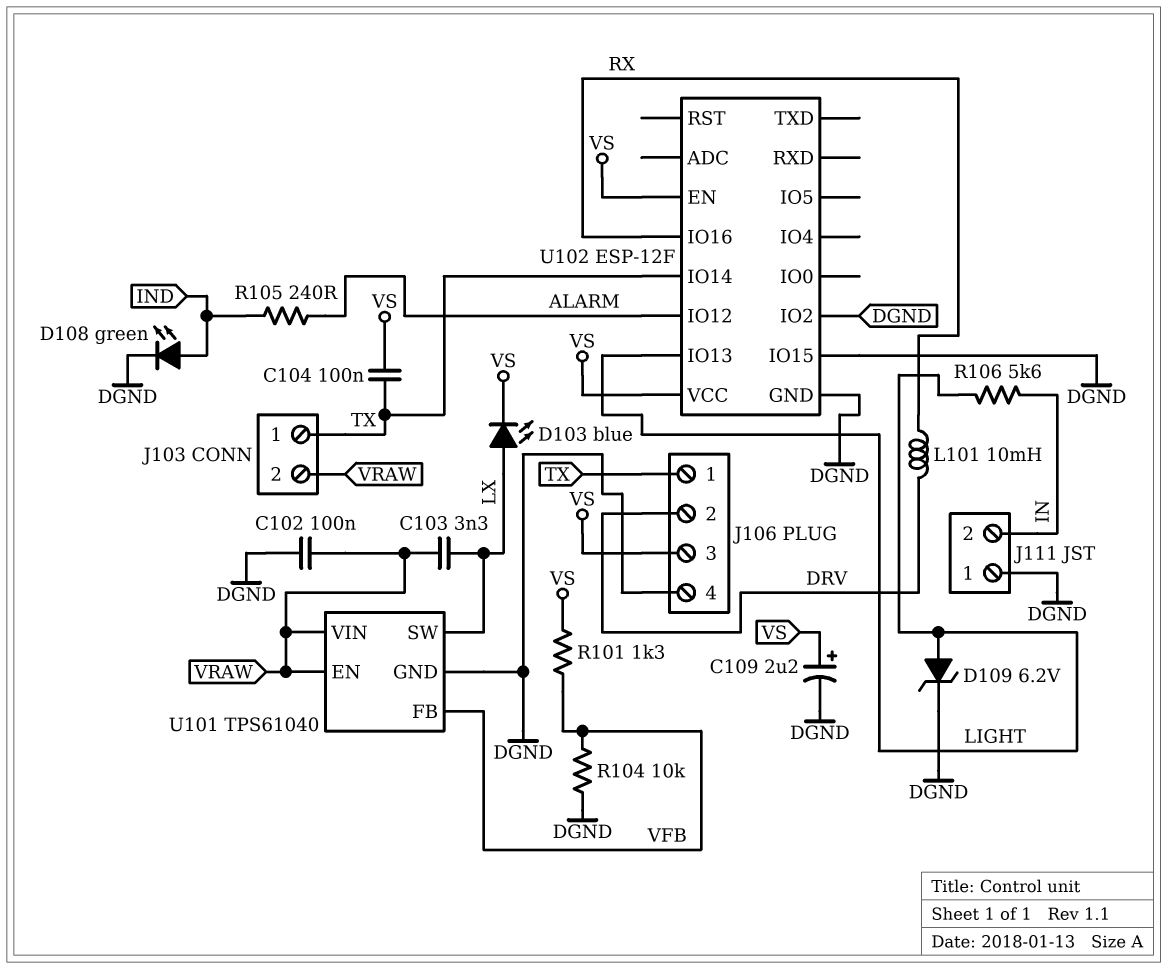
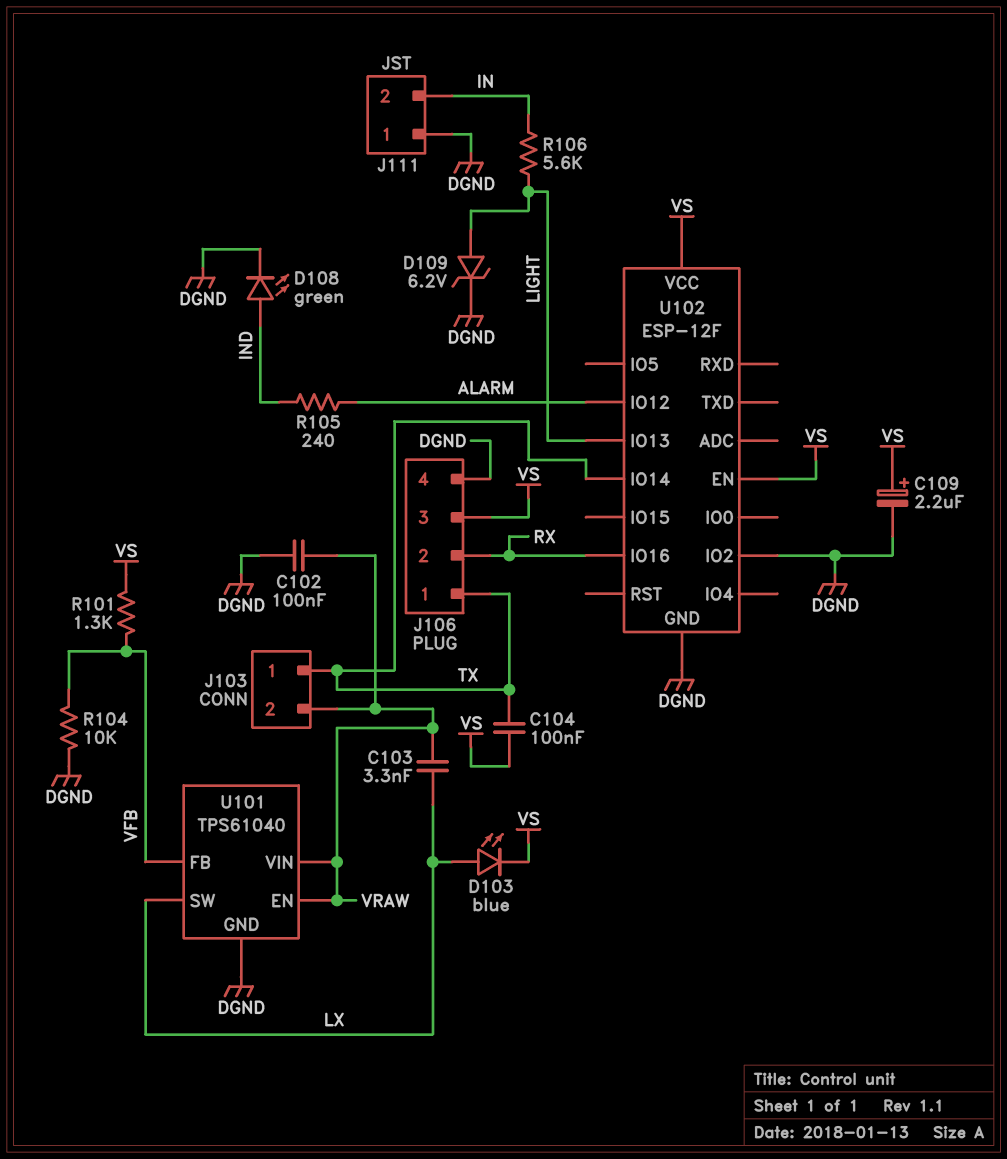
J106 pin 2: DRV -> RX
L101: 10mH (DRV, RX) -> none
U102 pin IO15: DGND -> none

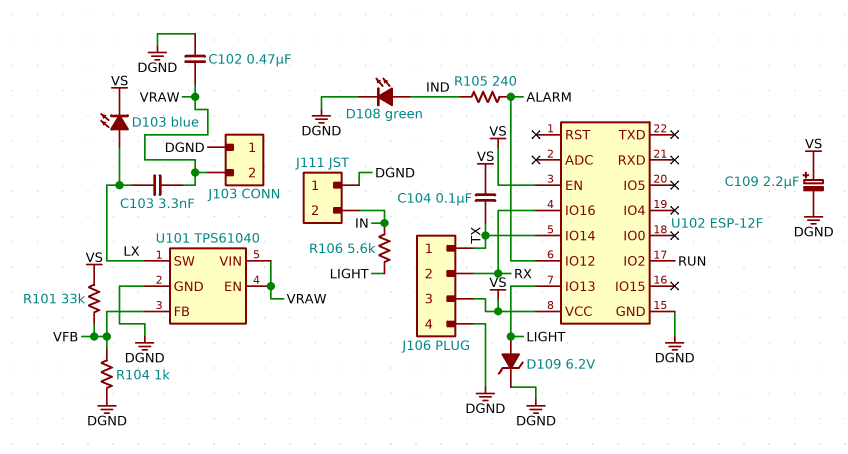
C102: 100nF (DGND, VRAW) -> 470nF (DGND, VRAW)
J103 pin 1: TX -> DGND
R101: 1.3k (VFB, VS) -> 33k (VFB, VS)
R104: 10k (DGND, VFB) -> 1k (DGND, VFB)
U102 pin IO2: DGND -> RUN

